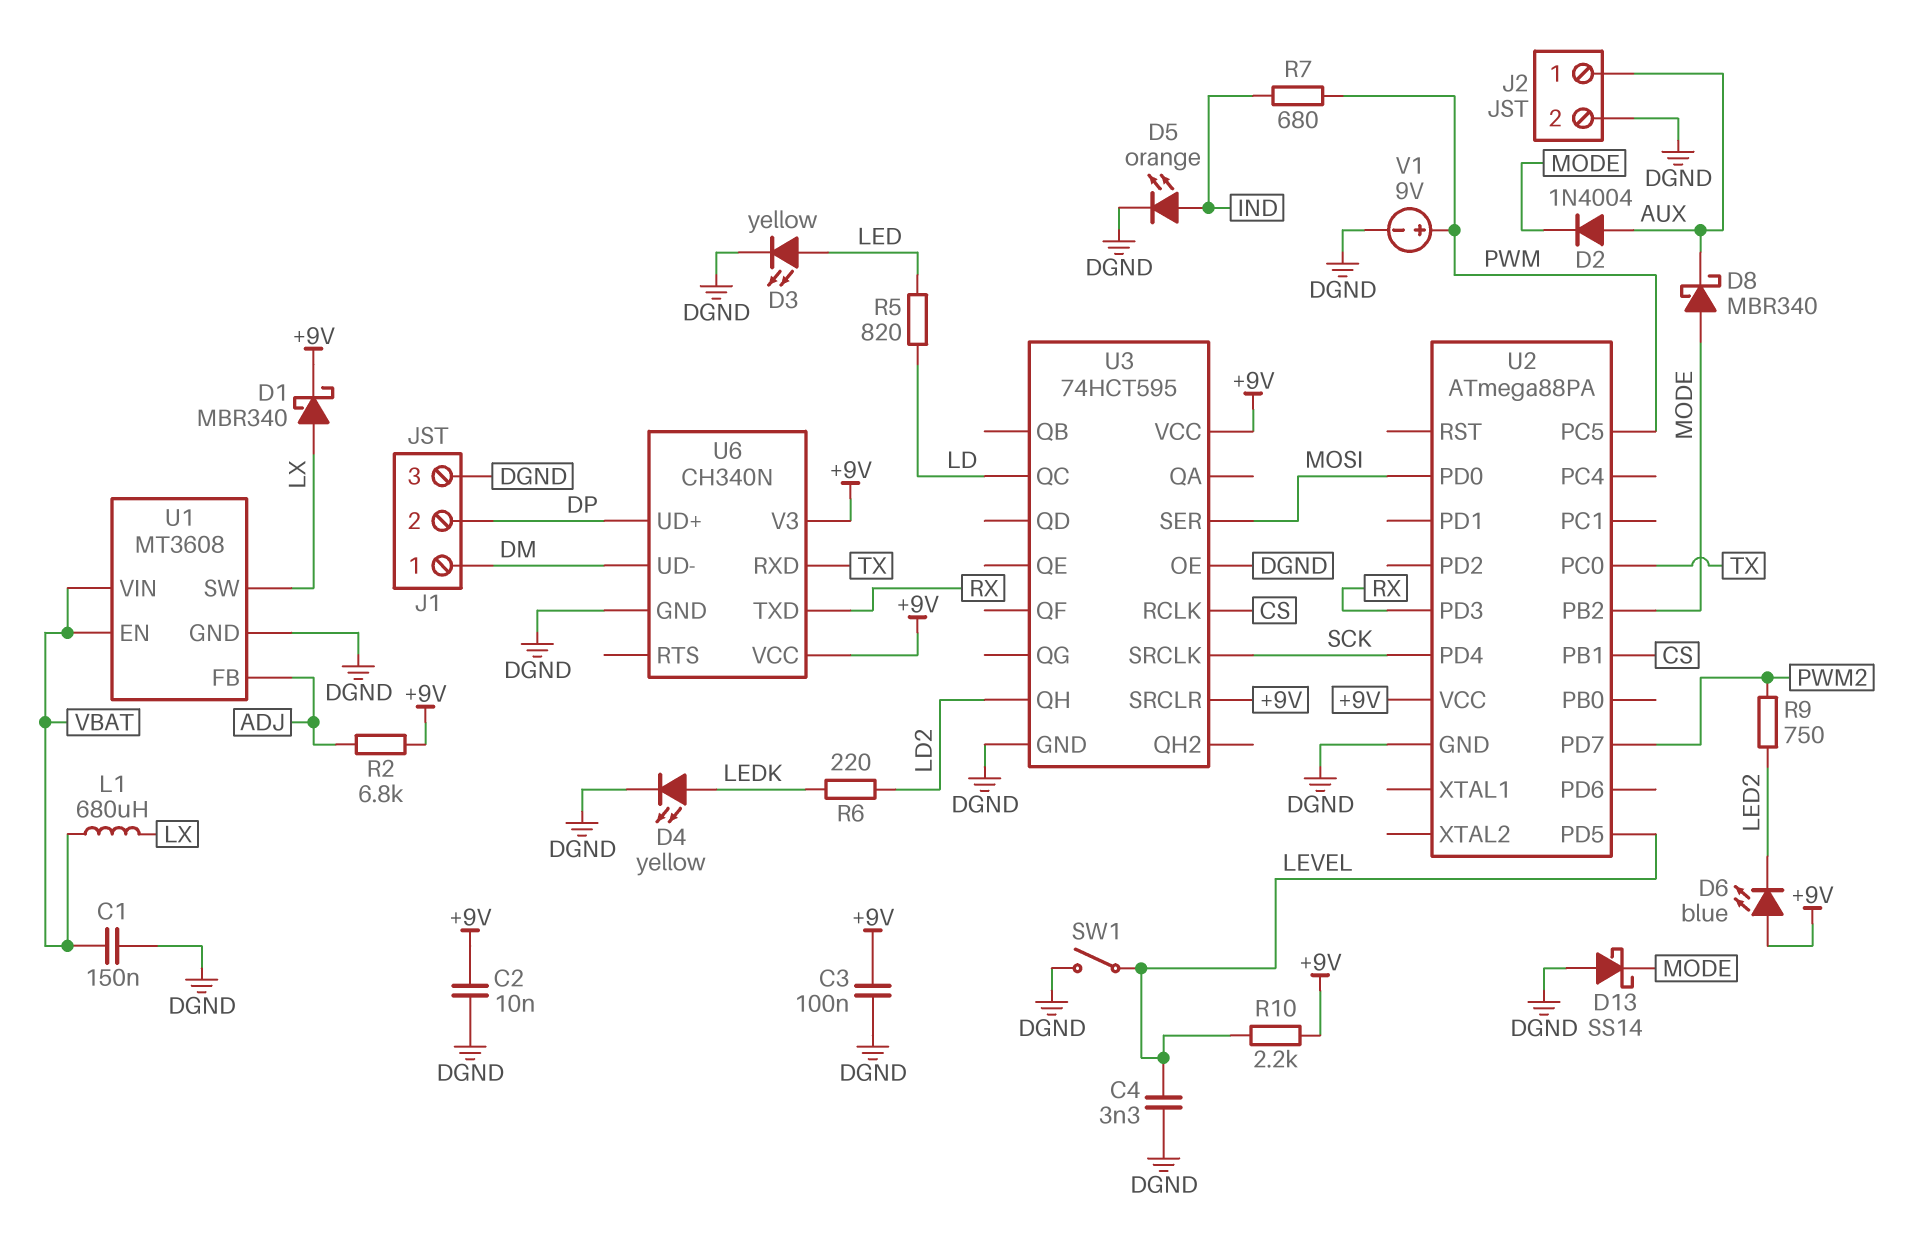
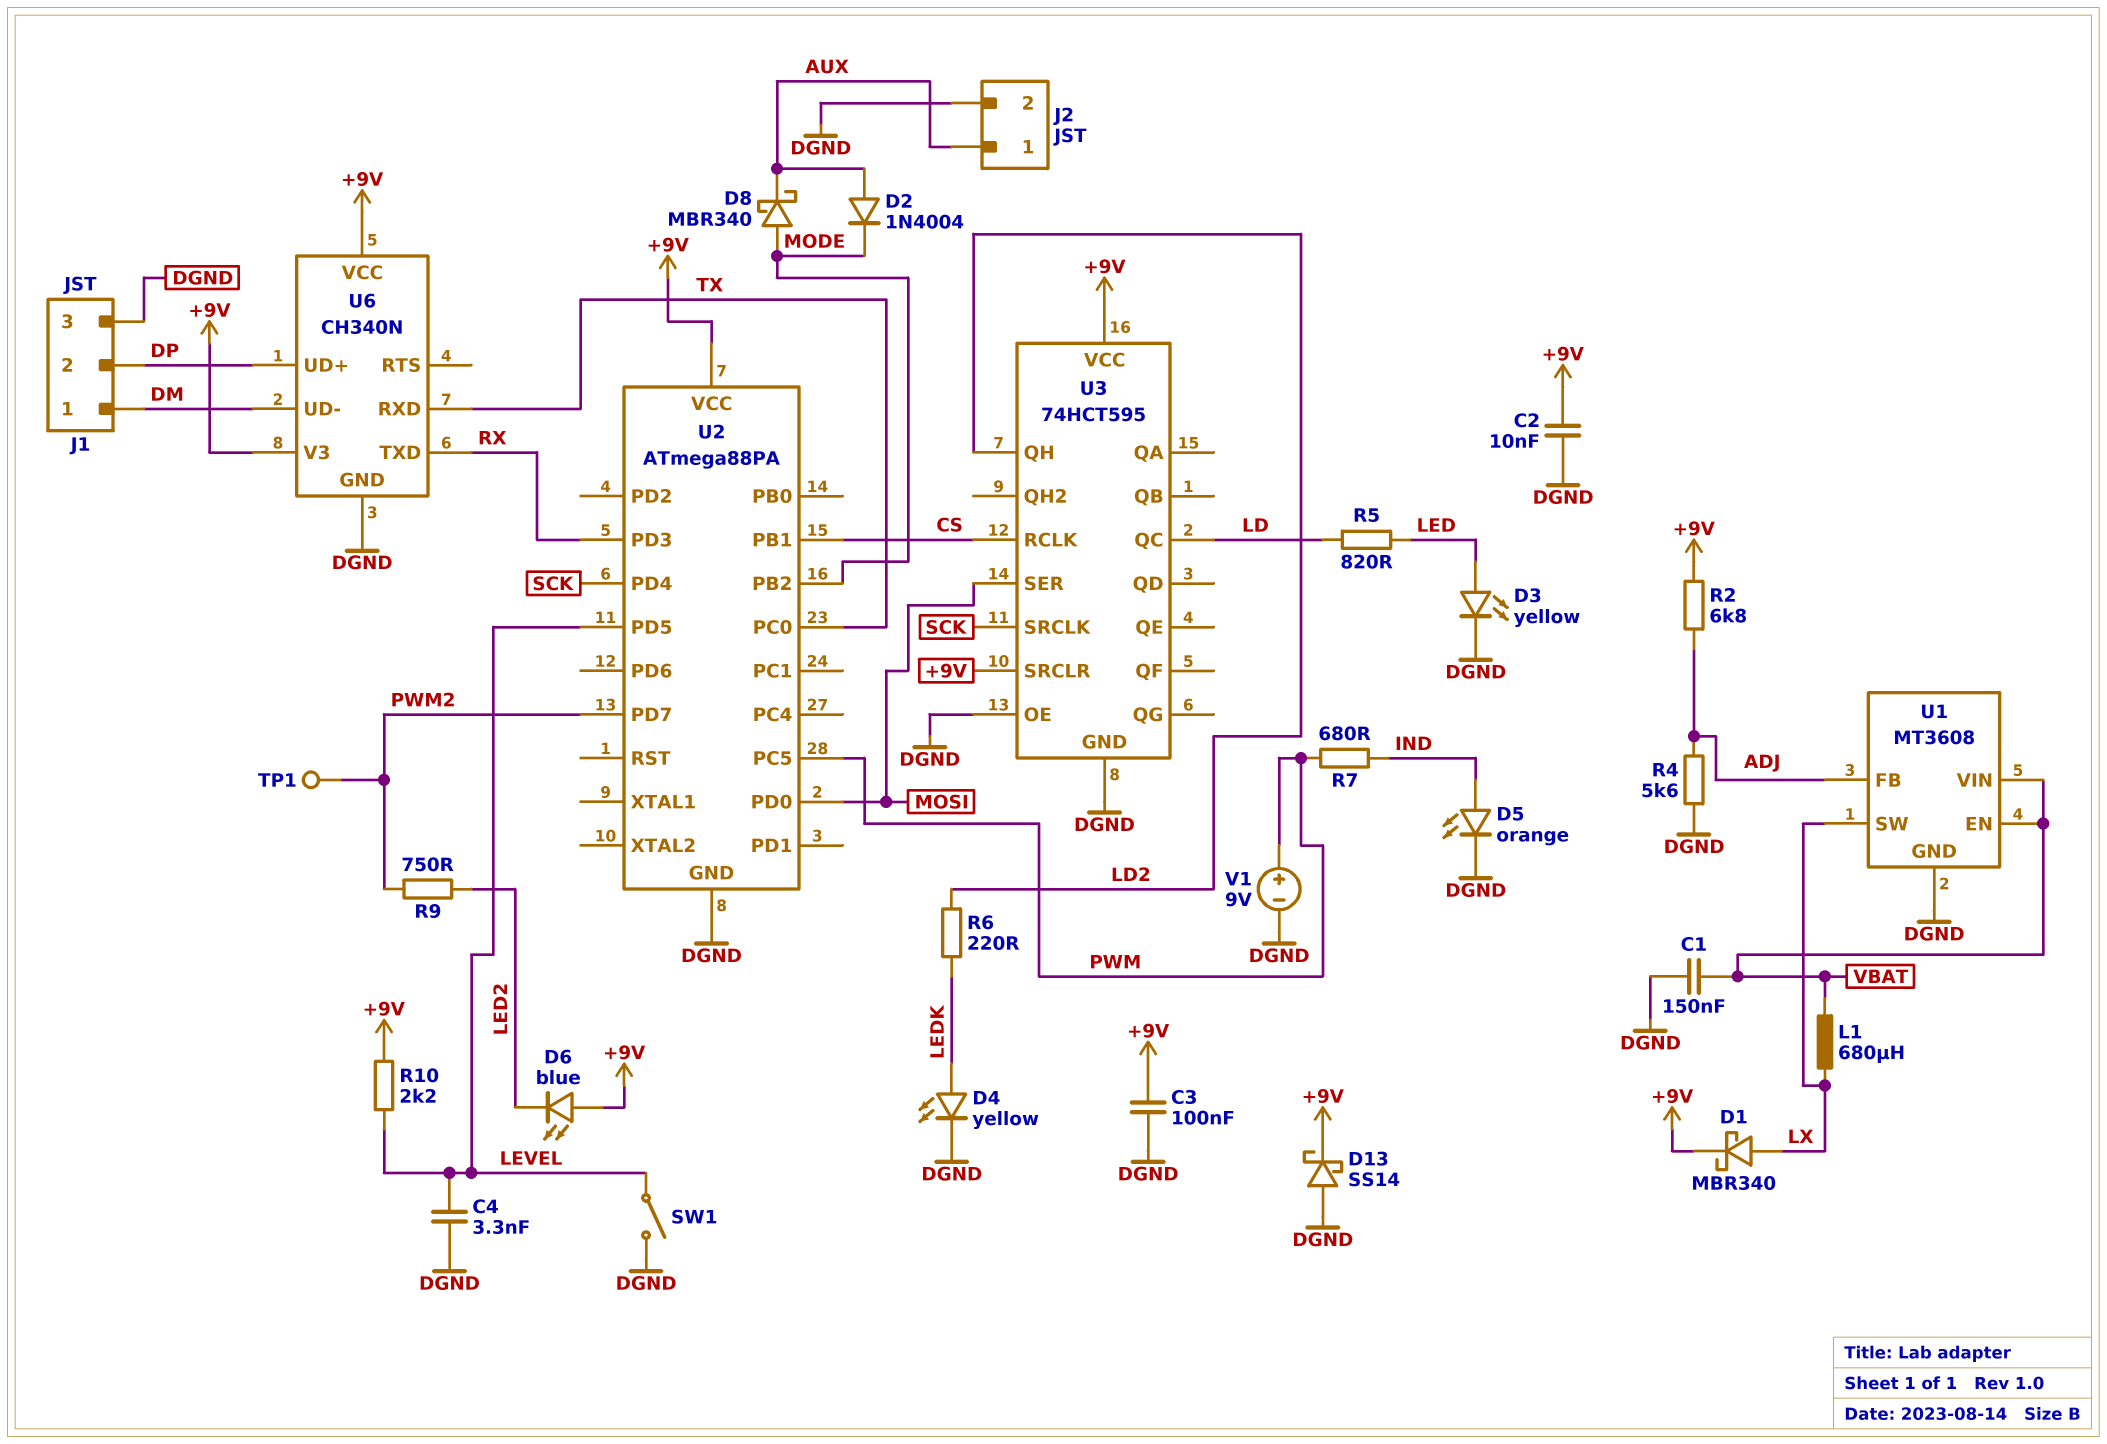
D13: schottky SS14 (A DGND, K MODE) -> schottky SS14 (A DGND, K +9V)
R4: none -> 5.6k (ADJ, DGND)
TP1: none -> test point (PWM2)

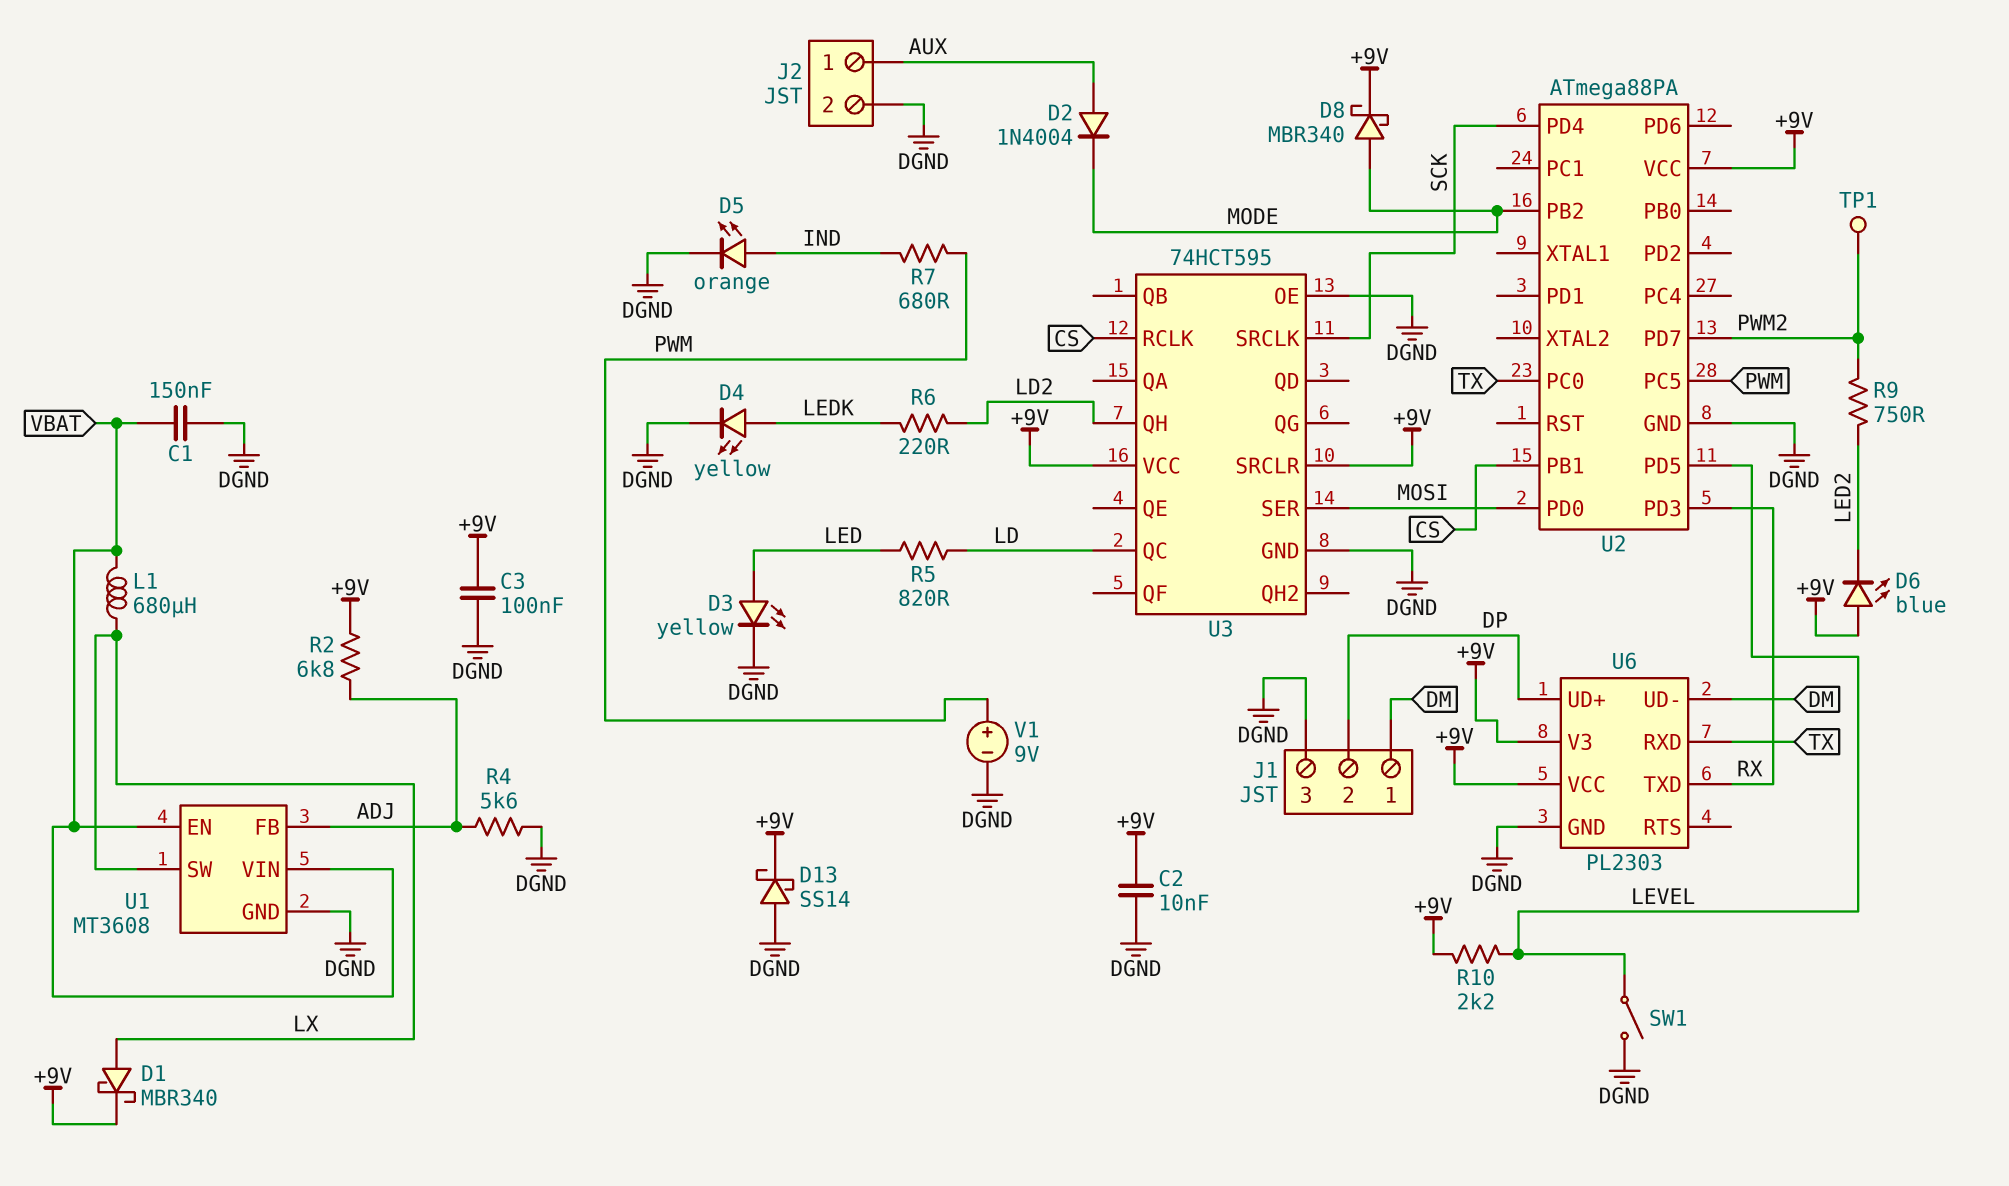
C4: 3.3nF (DGND, LEVEL) -> none
D8: schottky MBR340 (A MODE, K AUX) -> schottky MBR340 (A MODE, K +9V)
U6: CH340N -> PL2303

